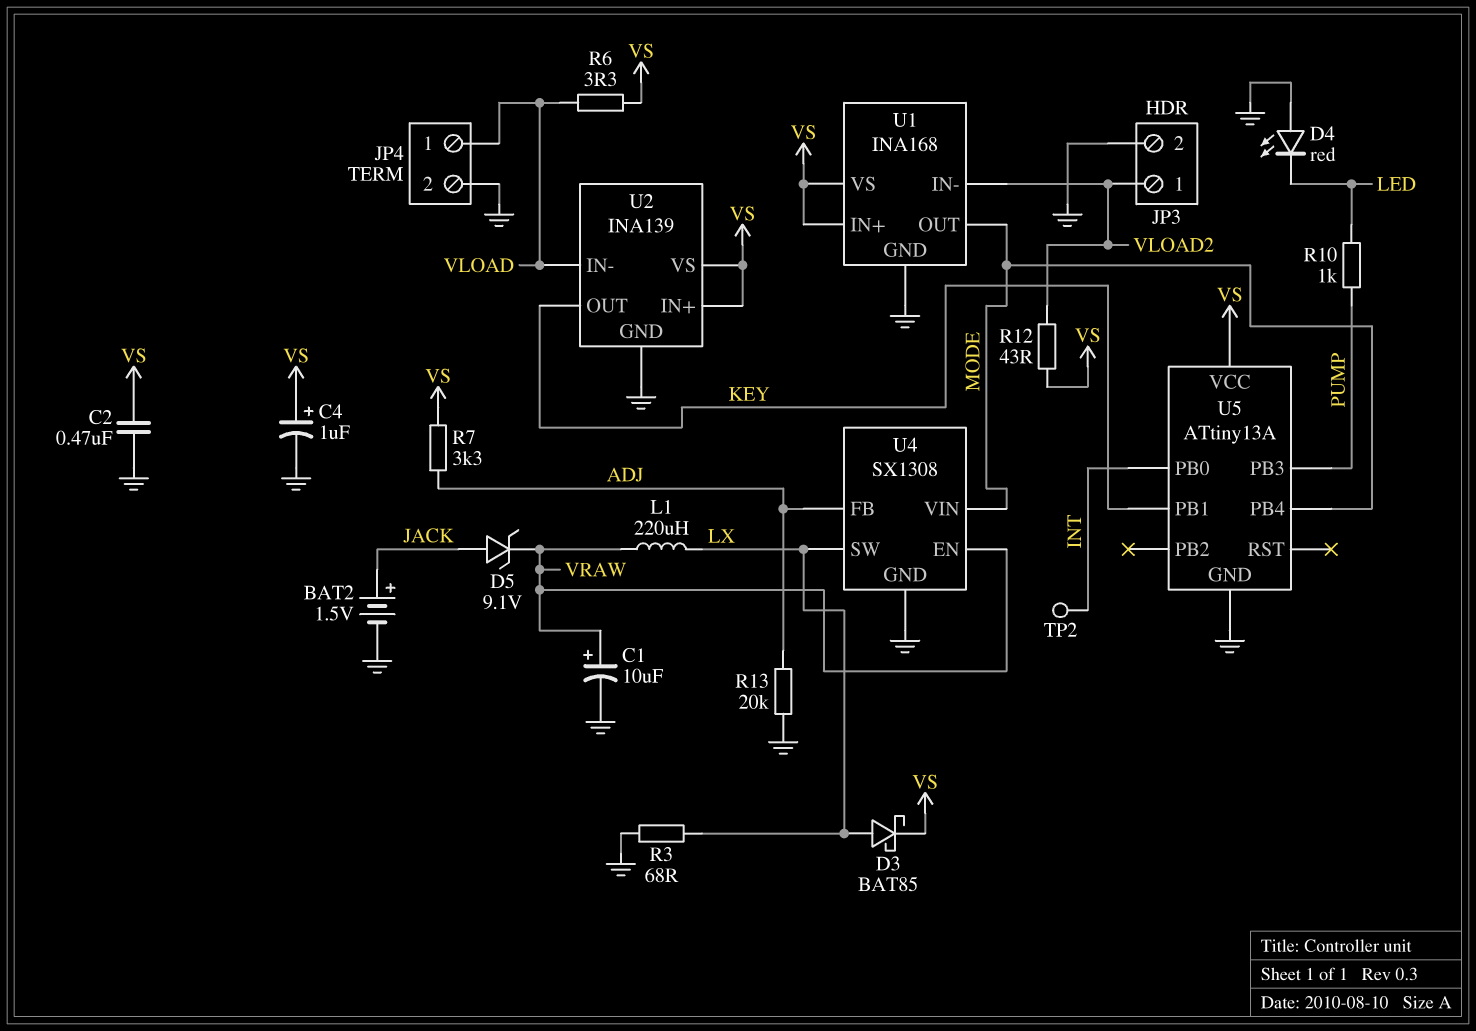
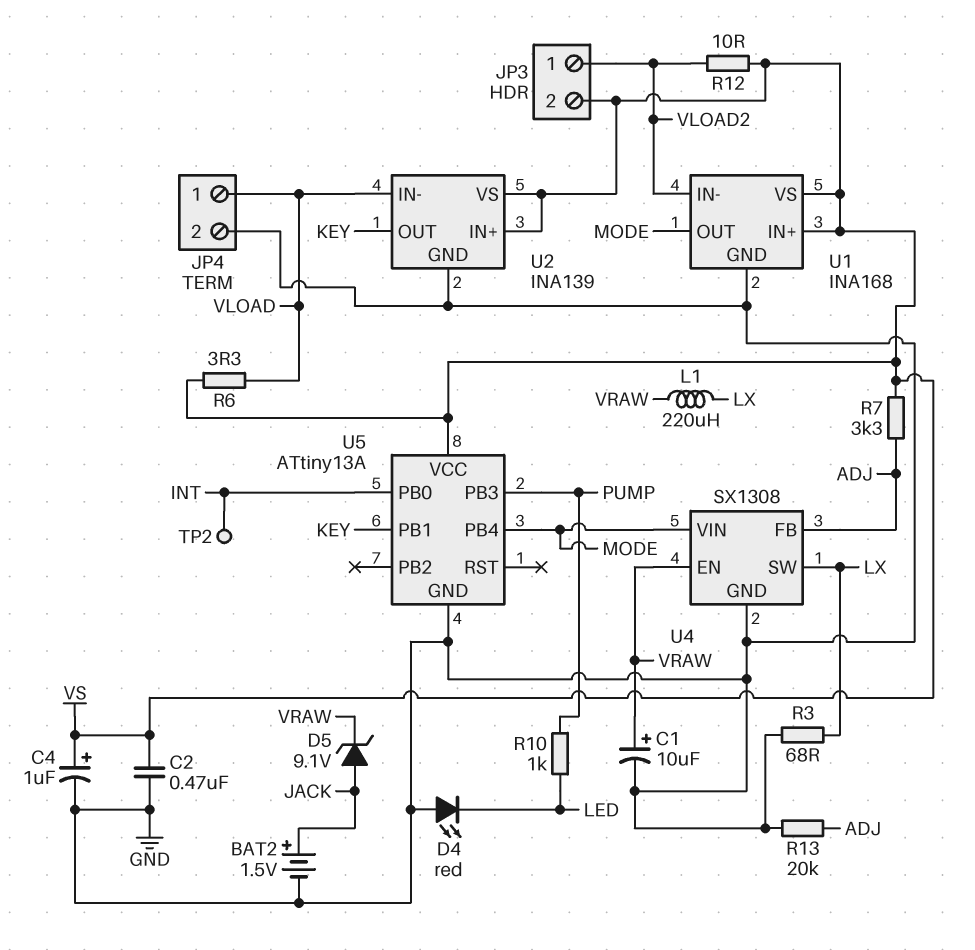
D3: schottky BAT85 (A LX, K VS) -> none
JP3 pin 2: GND -> VS
R12: 43 (VLOAD2, VS) -> 10 (VLOAD2, VS)

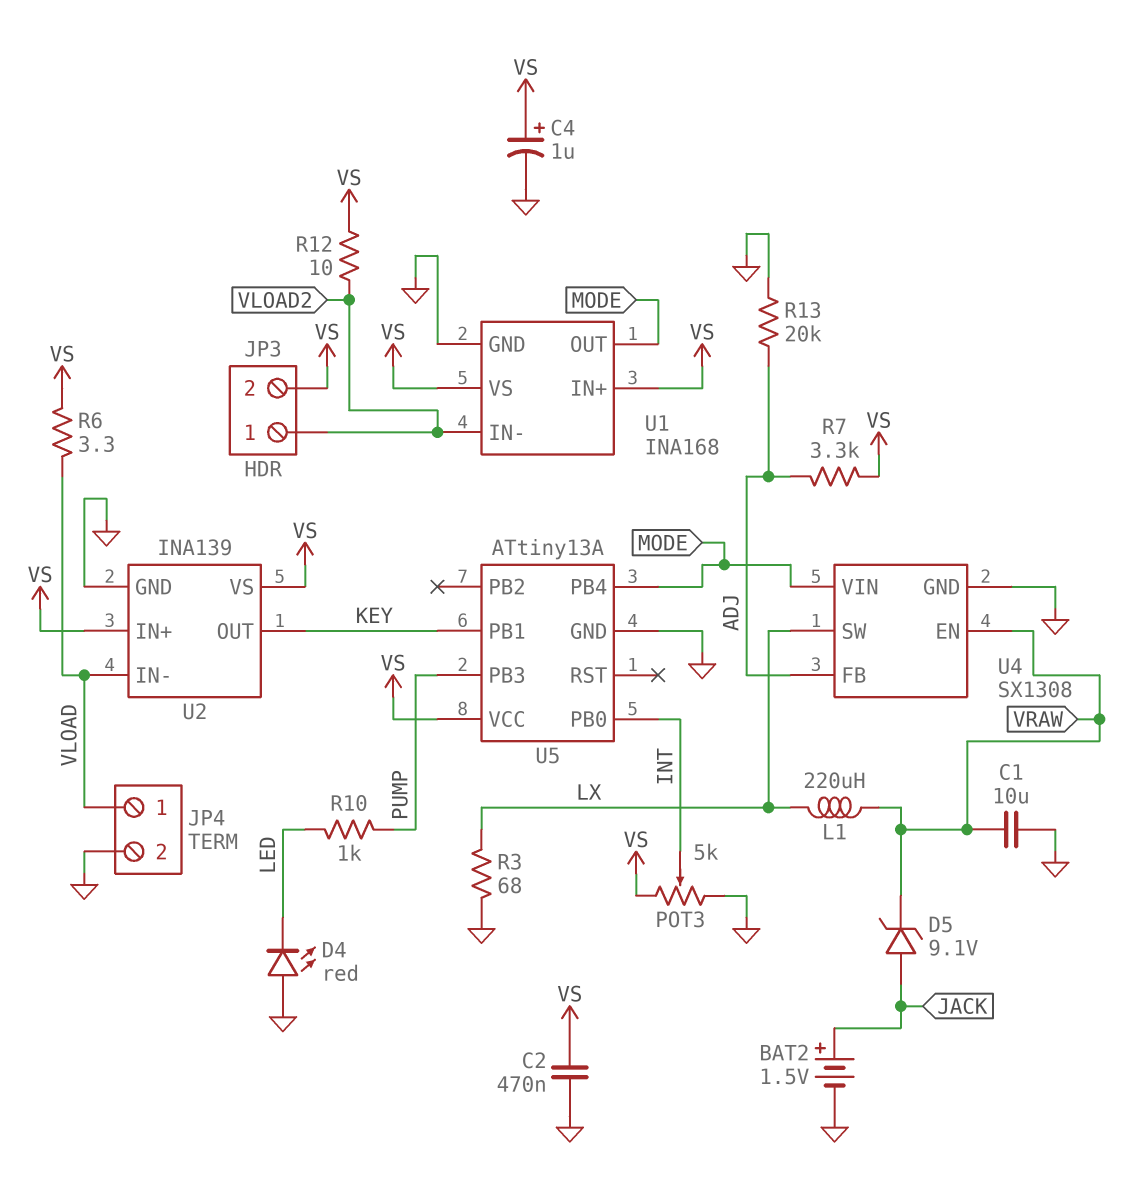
C1: 10uF (plus VRAW, minus GND) -> 10uF (GND, VRAW)
POT3: none -> 5k (GND, VS, wiper INT)
TP2: test point (INT) -> none

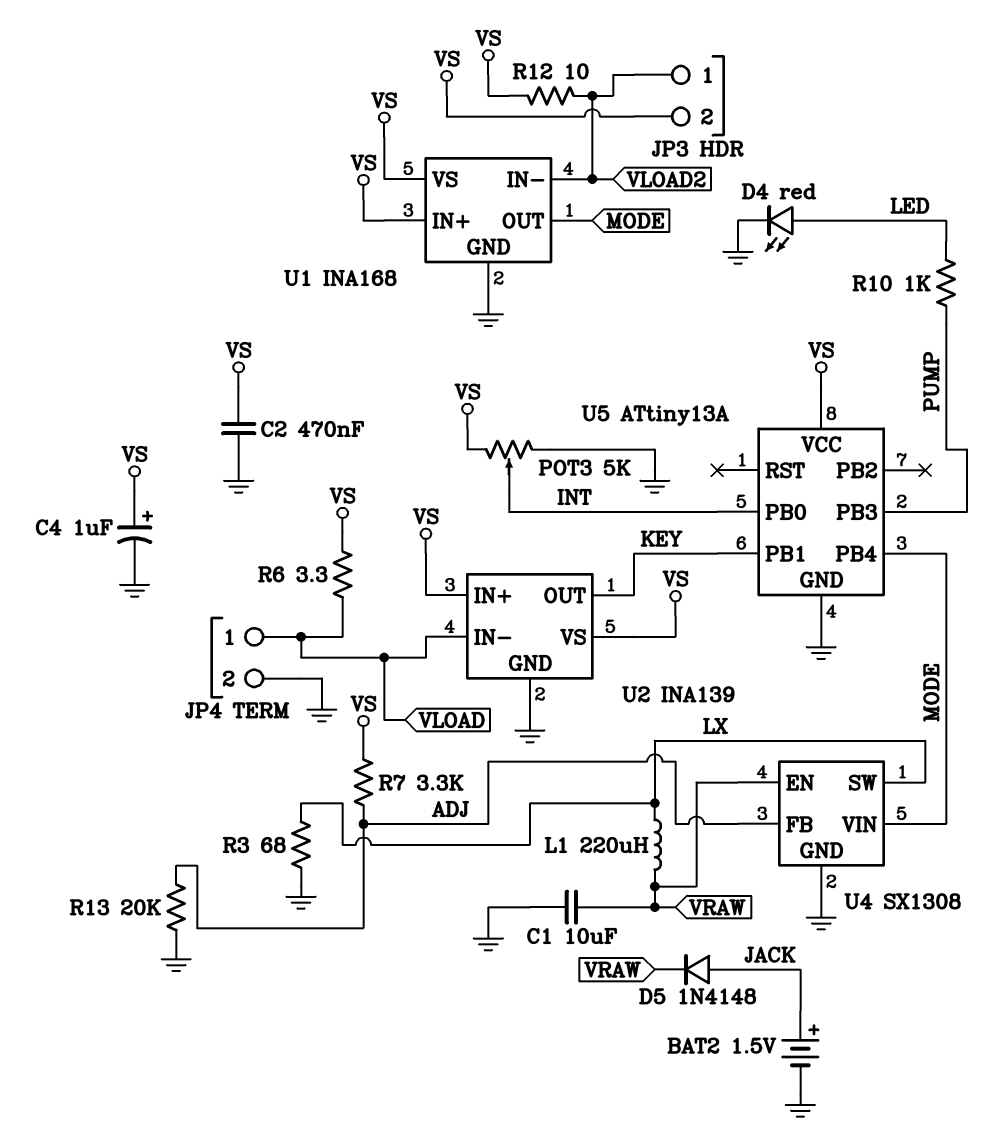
D4: LED red (A GND, K LED) -> LED red (A LED, K GND)
D5: zener 9.1V (A JACK, K VRAW) -> diode 1N4148 (A JACK, K VRAW)

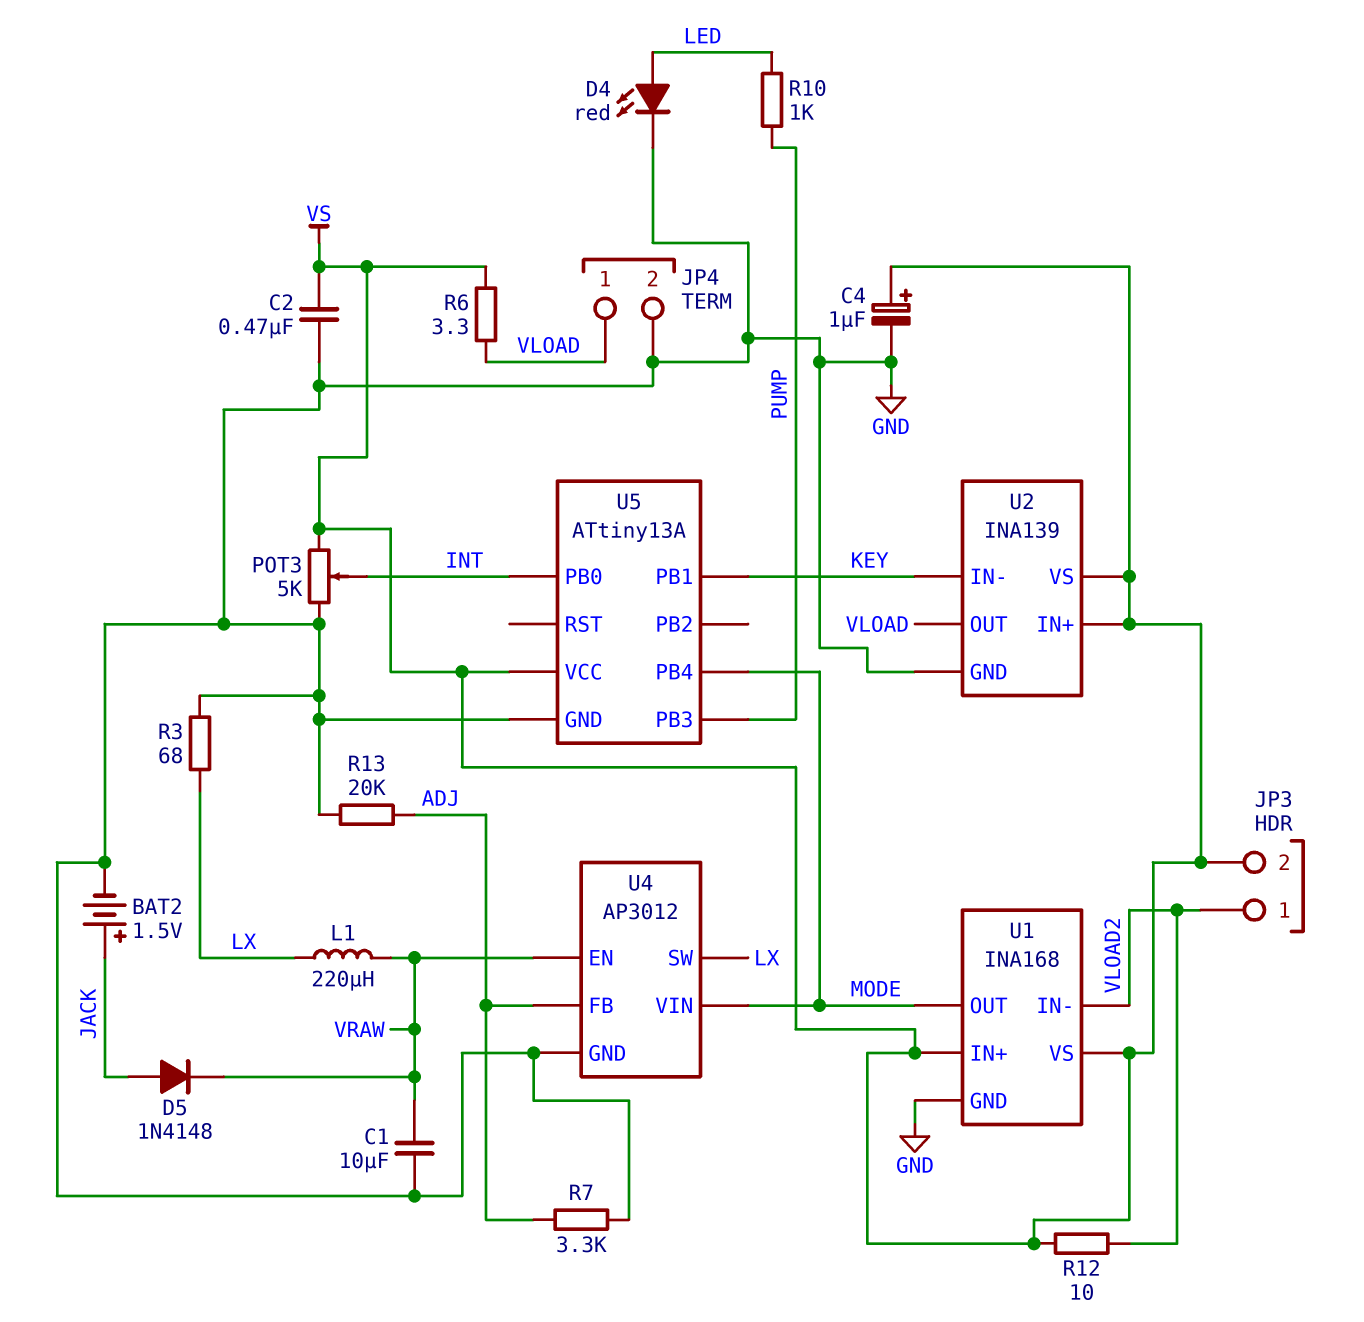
R7: 3.3k (ADJ, VS) -> 3.3k (ADJ, GND)
U2 pin IN-: VLOAD -> KEY
U2 pin OUT: KEY -> VLOAD
U4: SX1308 -> AP3012

